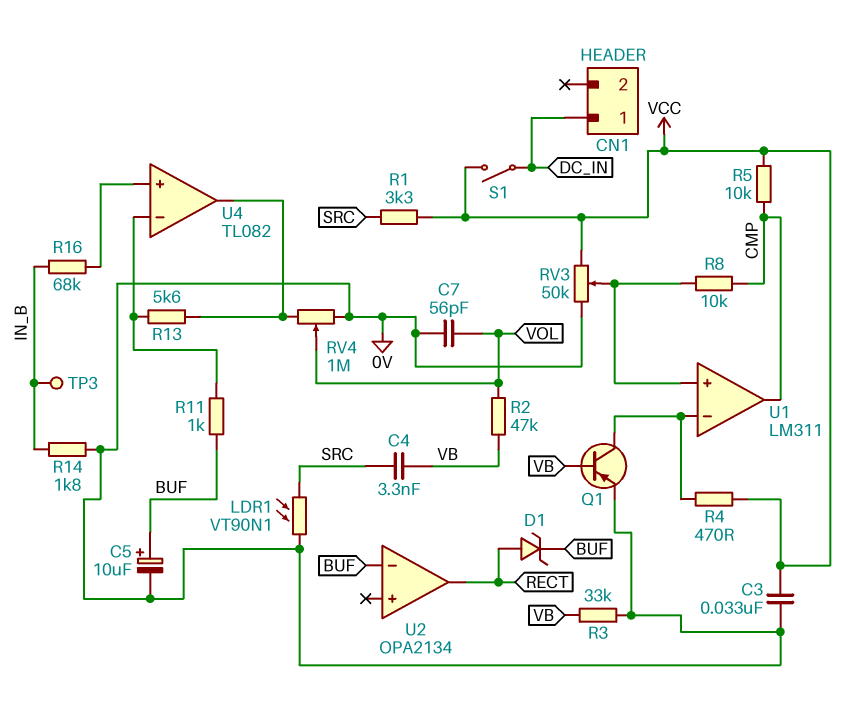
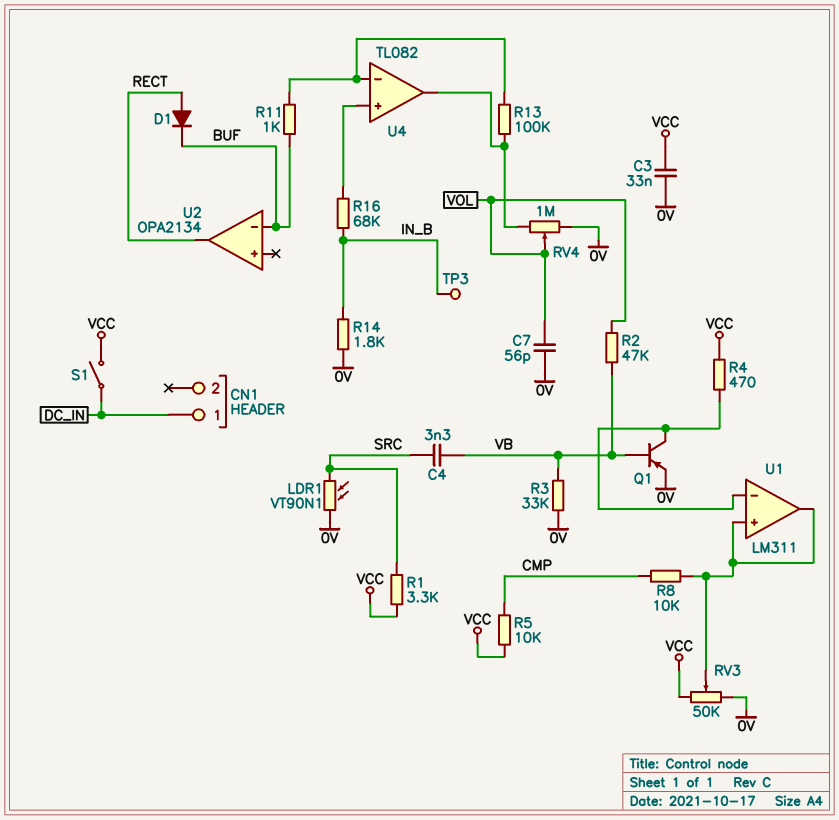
C5: 10uF (plus BUF, minus 0V) -> none
D1: zener (A RECT, K BUF) -> diode (A RECT, K BUF)
R13: 5.6k (U4/in-, U4/out) -> 100k (U4/in-, U4/out)
U1 pin out: CMP -> U1/in+

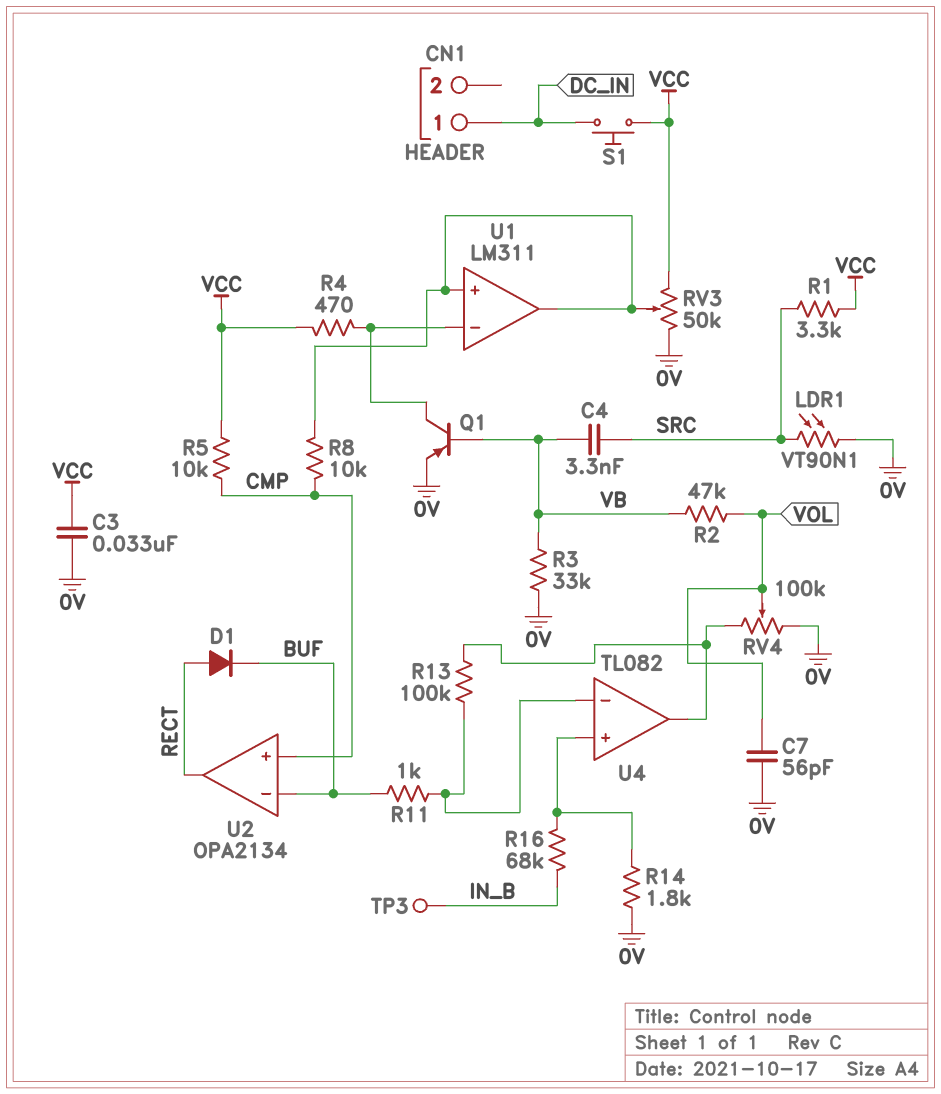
R14: 1.8k (0V, IN_B) -> 1.8k (0V, U4/in+)
RV4: 1M (0V, U4/out, wiper VOL) -> 100k (0V, U4/out, wiper VOL)
S1: switch (DC_IN, VCC) -> button (DC_IN, VCC)
U2 pin in+: none -> CMP

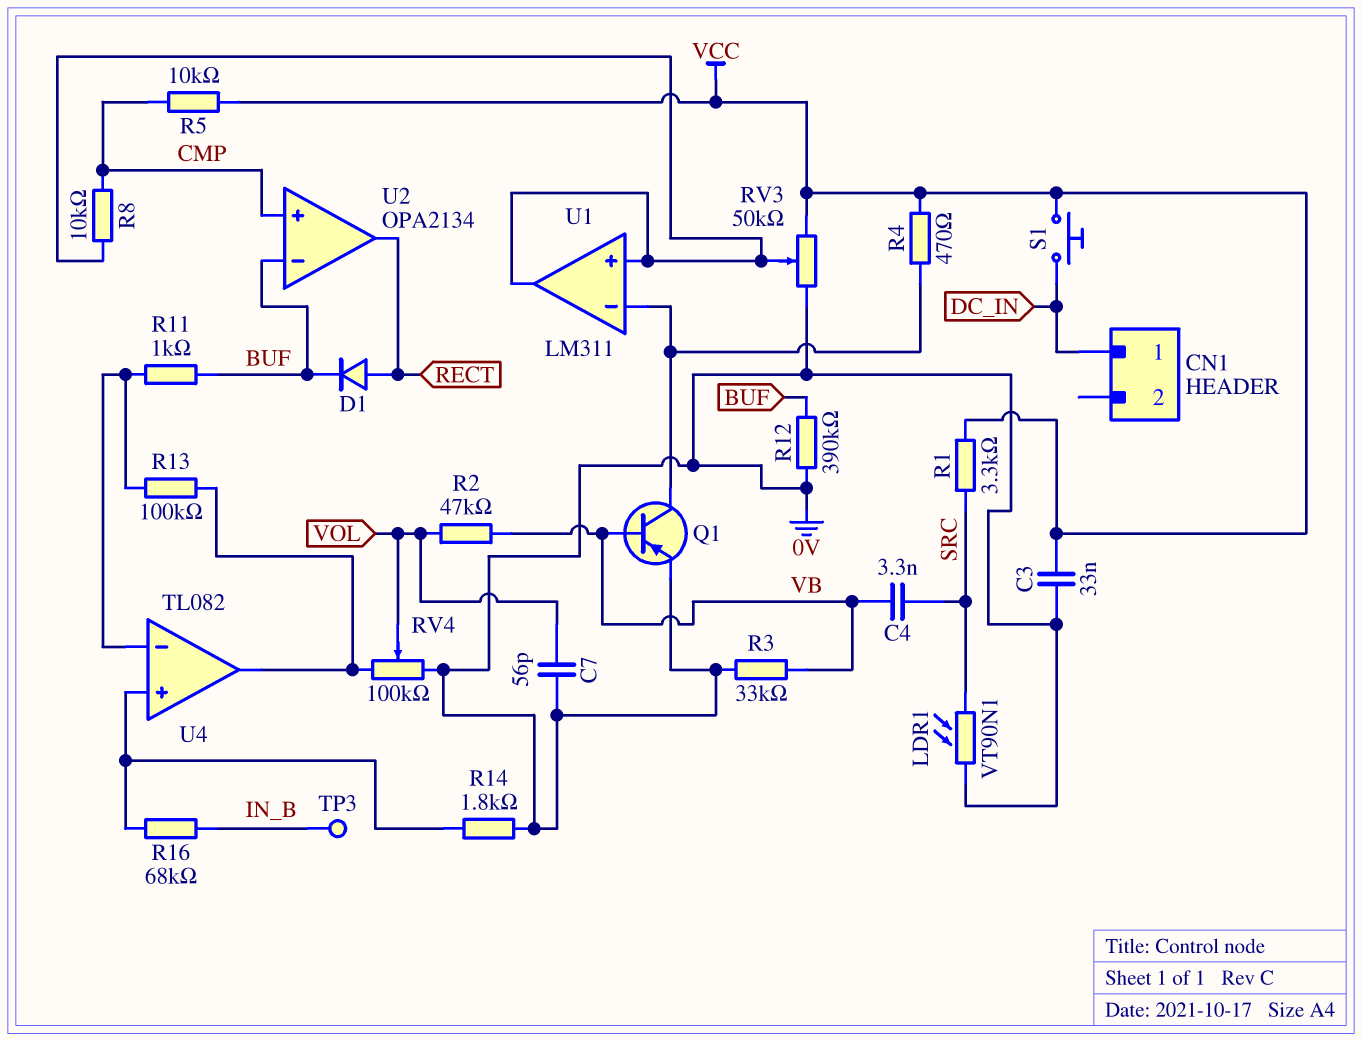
R12: none -> 390k (0V, BUF)

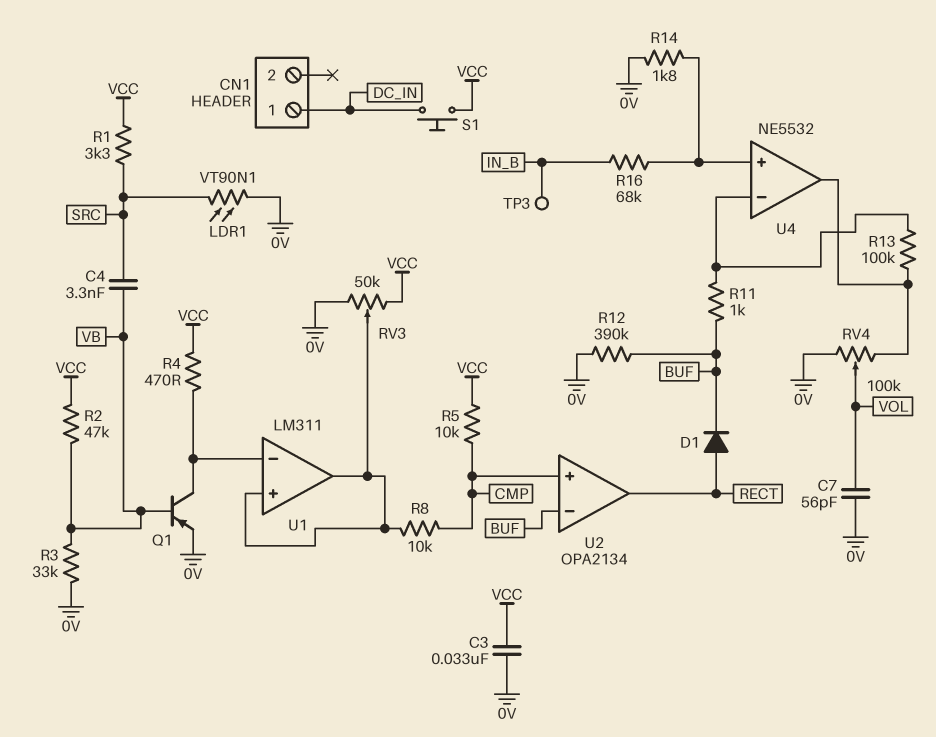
R2: 47k (VB, VOL) -> 47k (VB, VCC)
U4: TL082 -> NE5532

